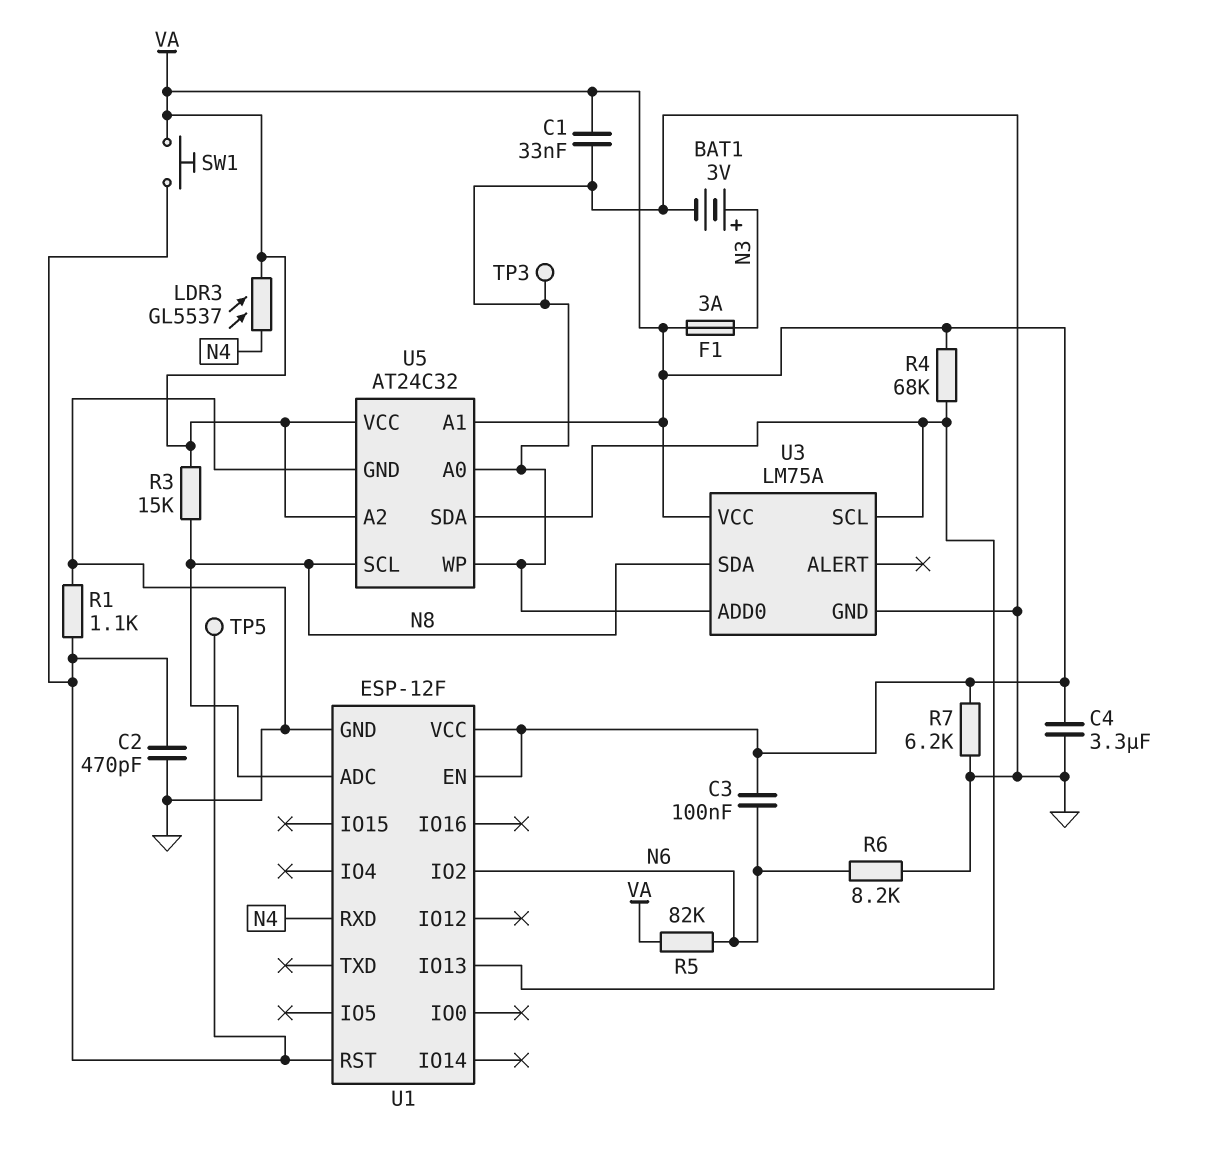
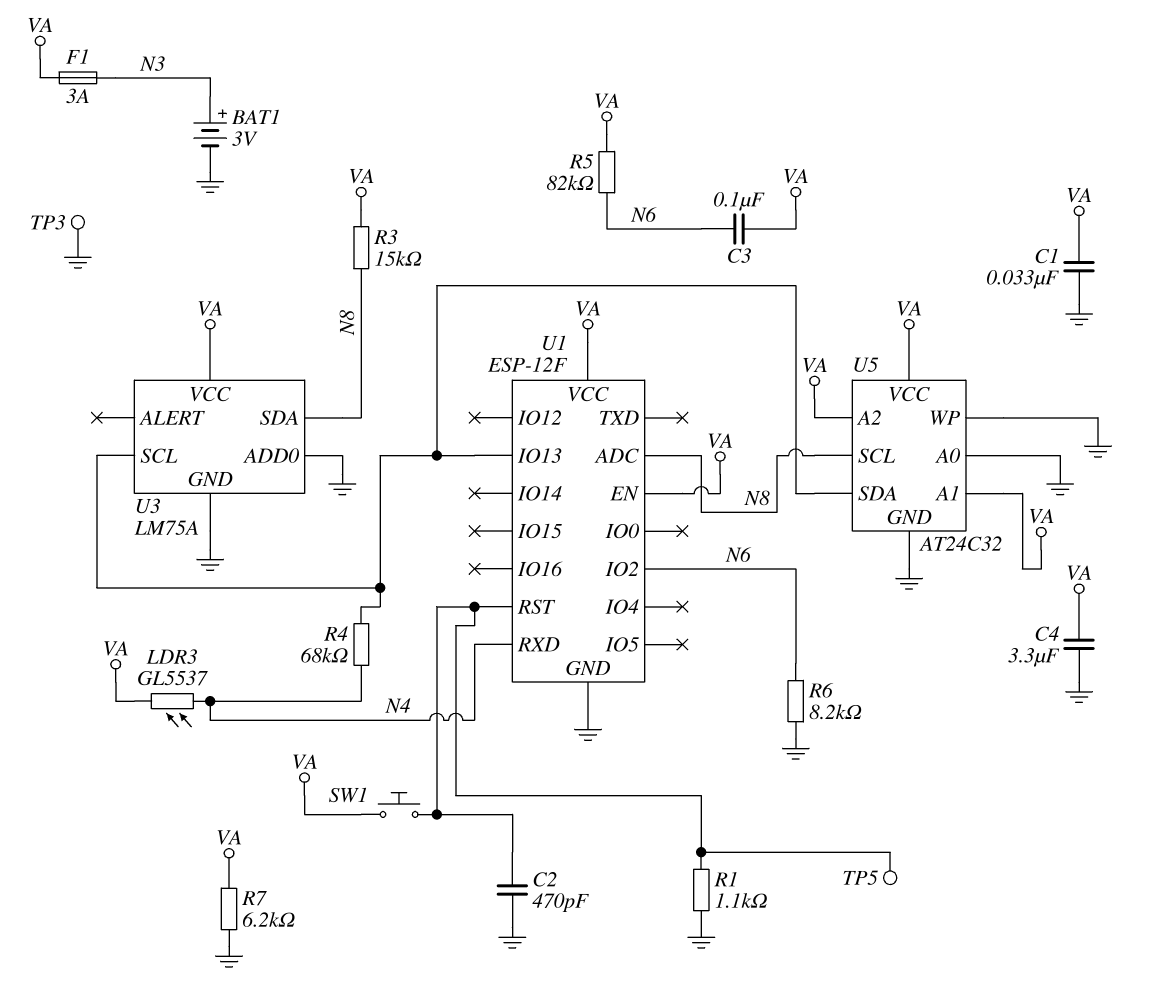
R4: 68k (U1/IO13, VA) -> 68k (N4, U1/IO13)

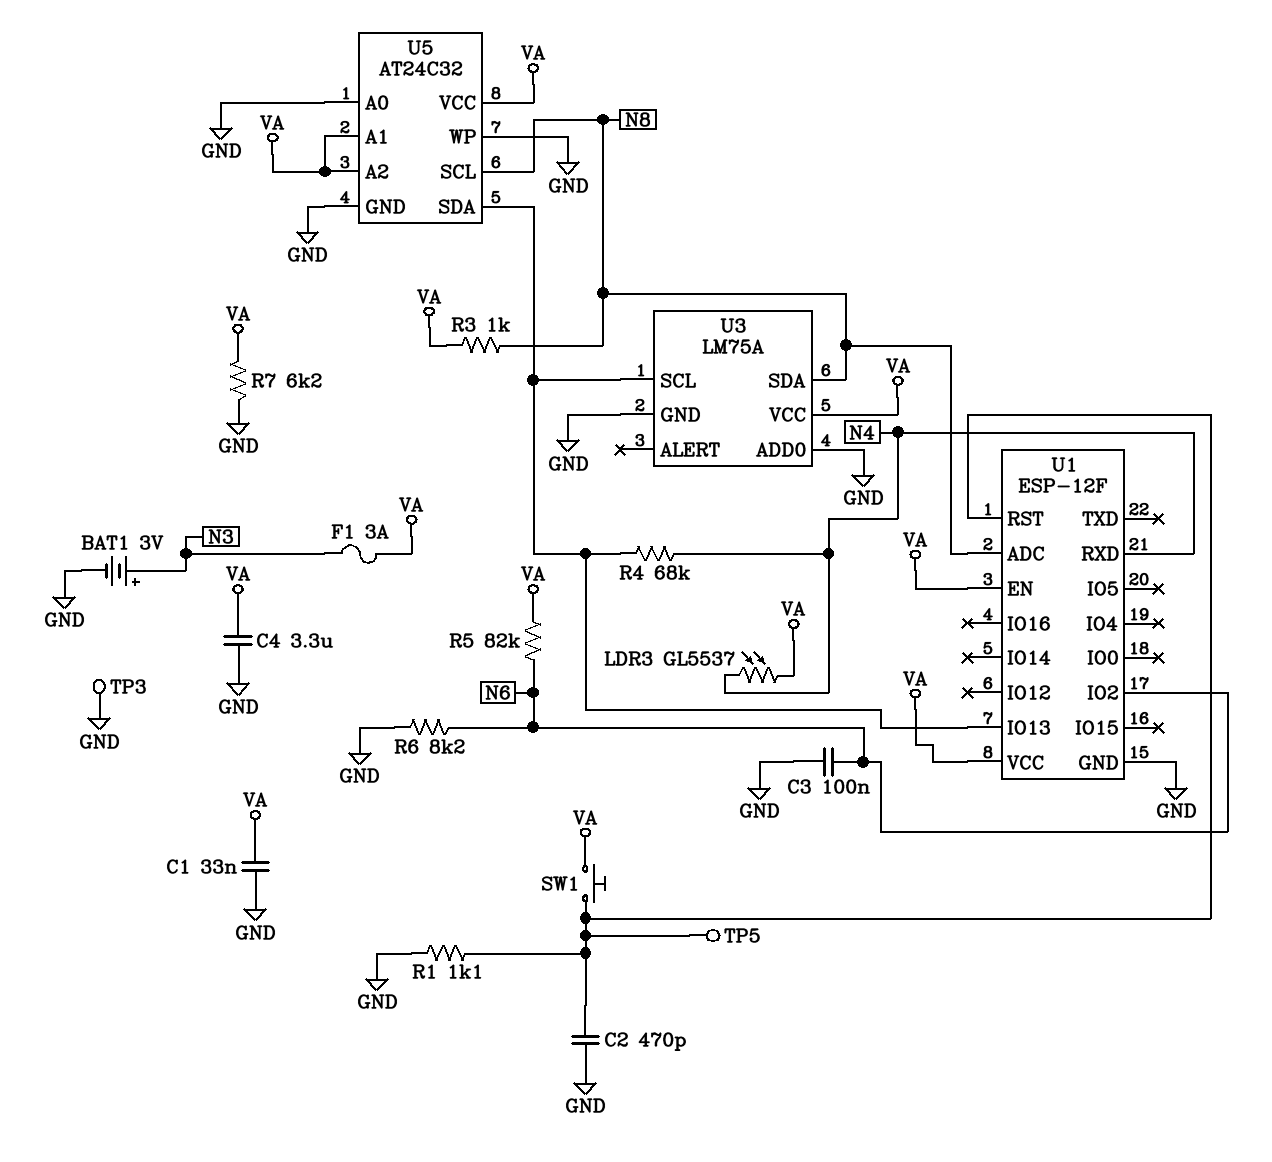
C3: 100nF (N6, VA) -> 100nF (GND, N6)
R3: 15k (N8, VA) -> 1k (N8, VA)

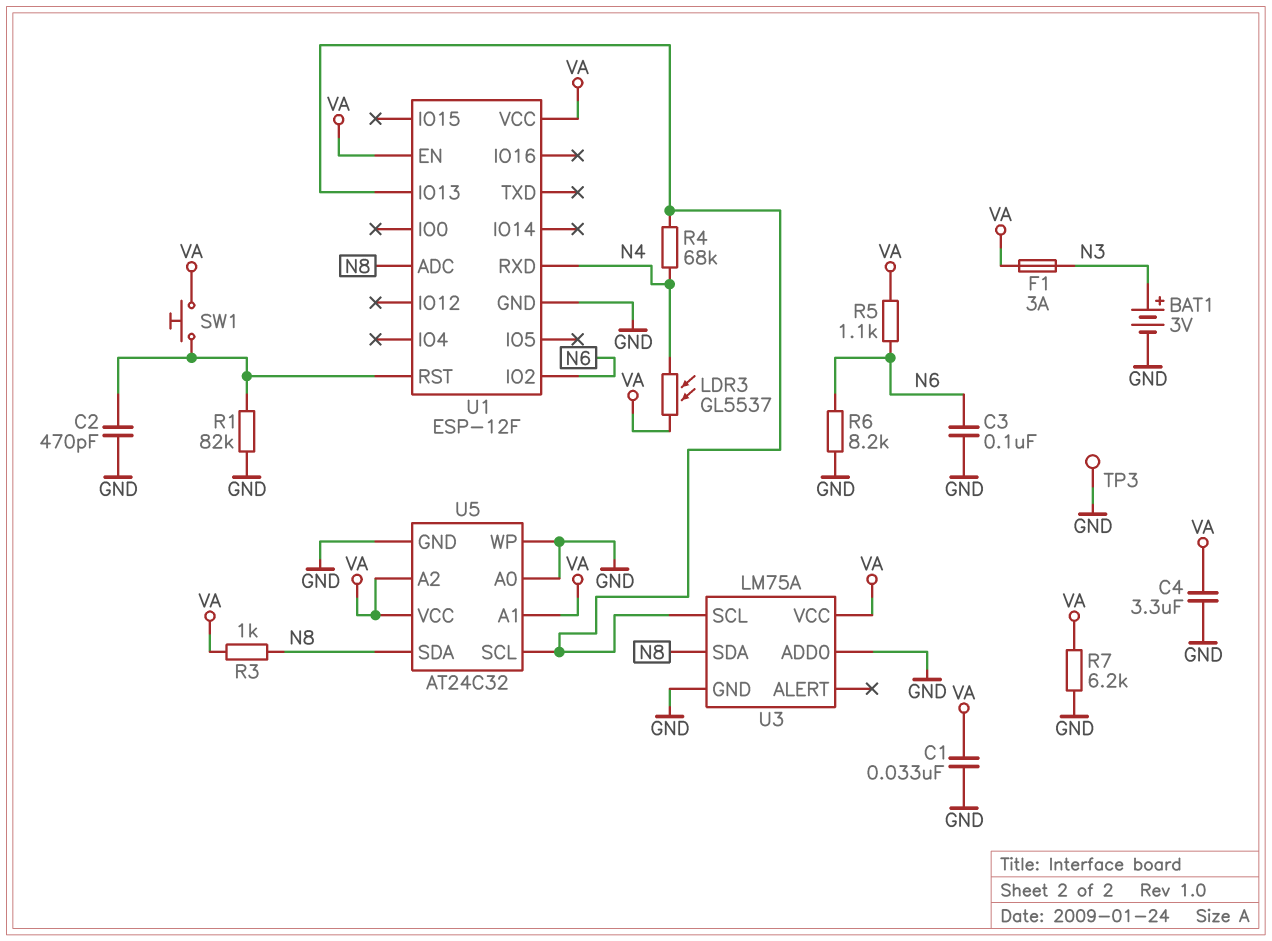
R1: 1.1k (GND, U1/RST) -> 82k (GND, U1/RST)
R5: 82k (N6, VA) -> 1.1k (N6, VA)
TP5: test point (U1/RST) -> none
U5 pin SCL: N8 -> U1/IO13
U5 pin SDA: U1/IO13 -> N8

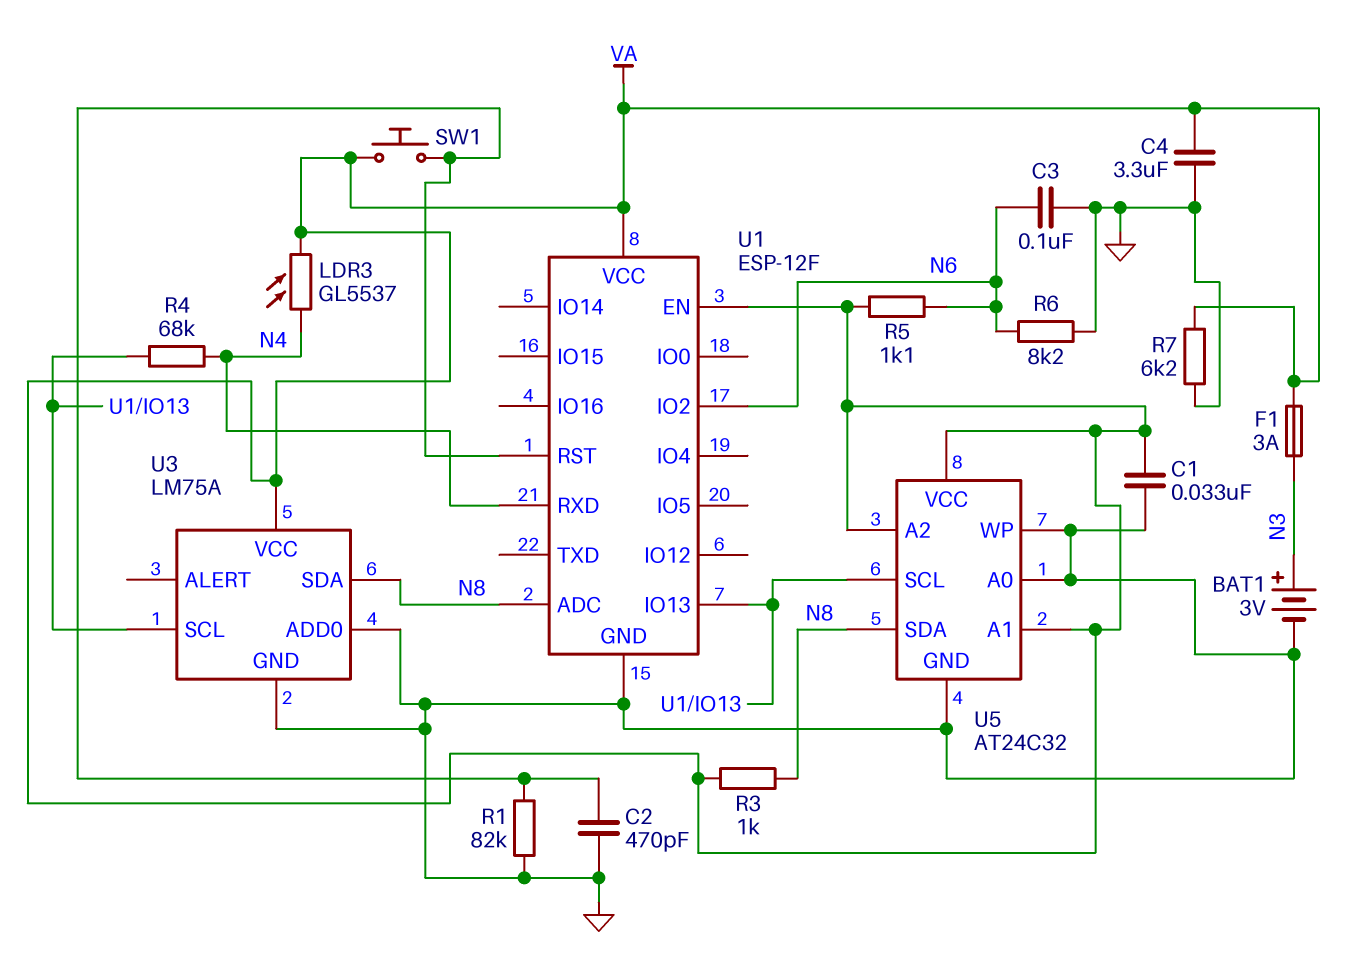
TP3: test point (GND) -> none

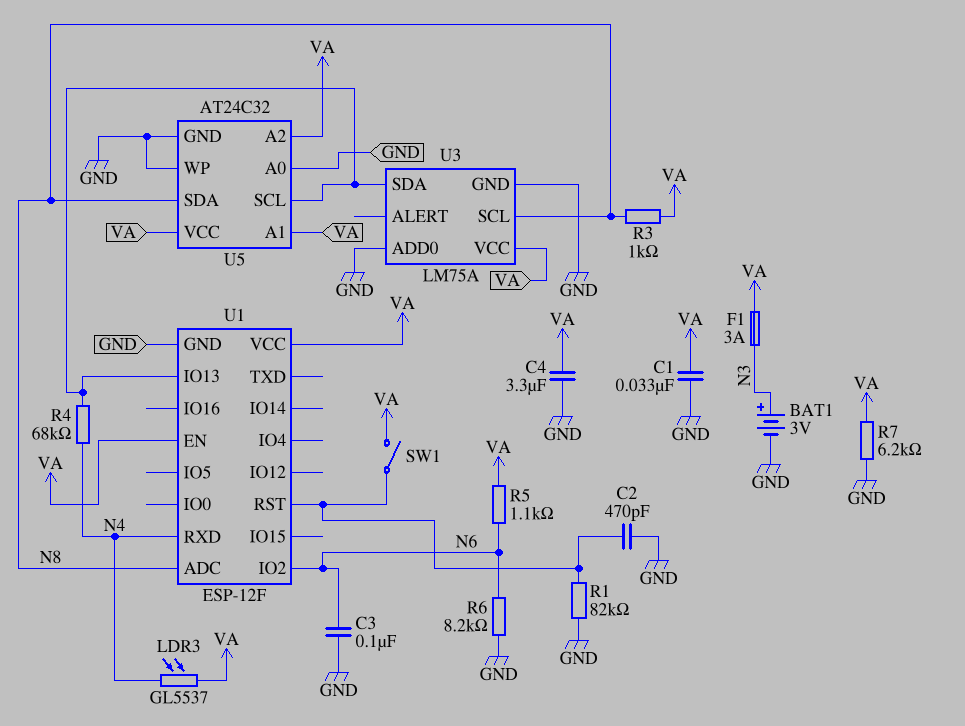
SW1: button (U1/RST, VA) -> switch (U1/RST, VA)
U3 pin SCL: U1/IO13 -> N8
U3 pin SDA: N8 -> U1/IO13

